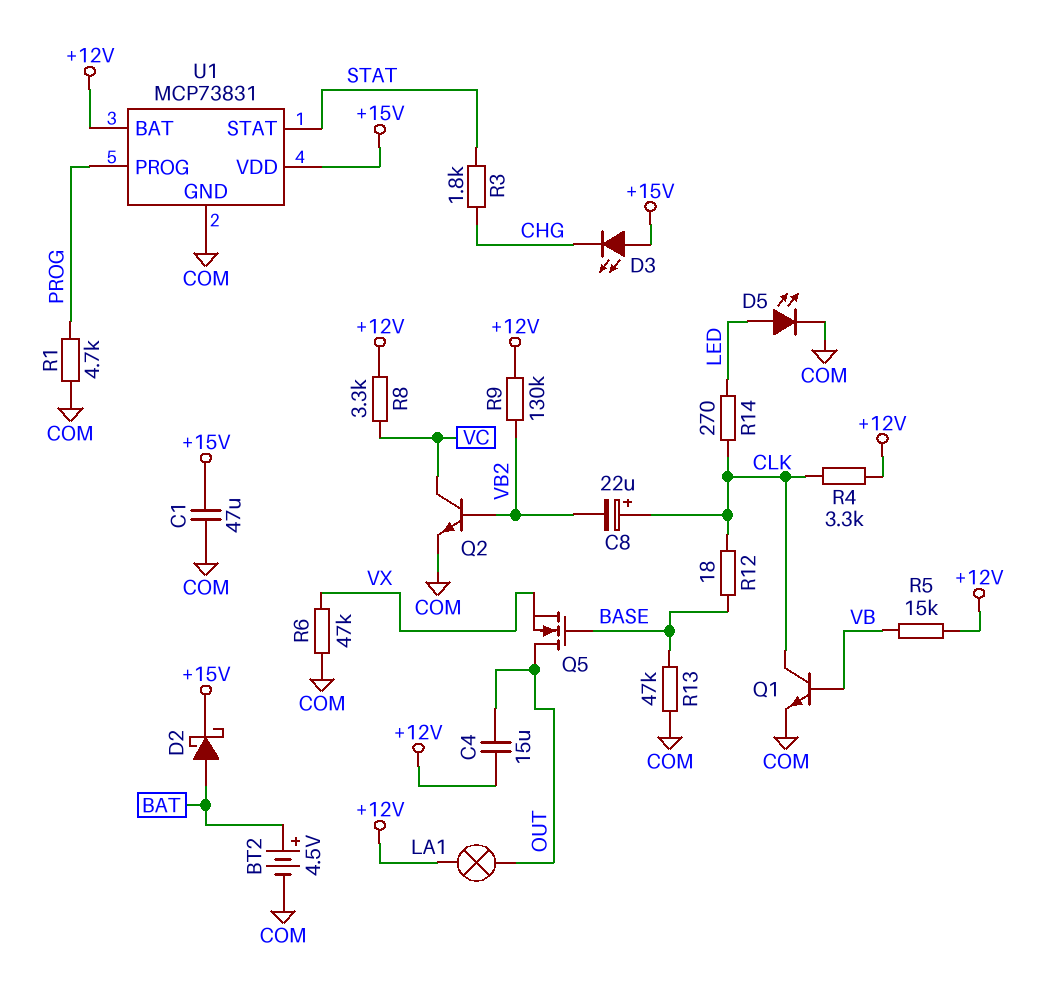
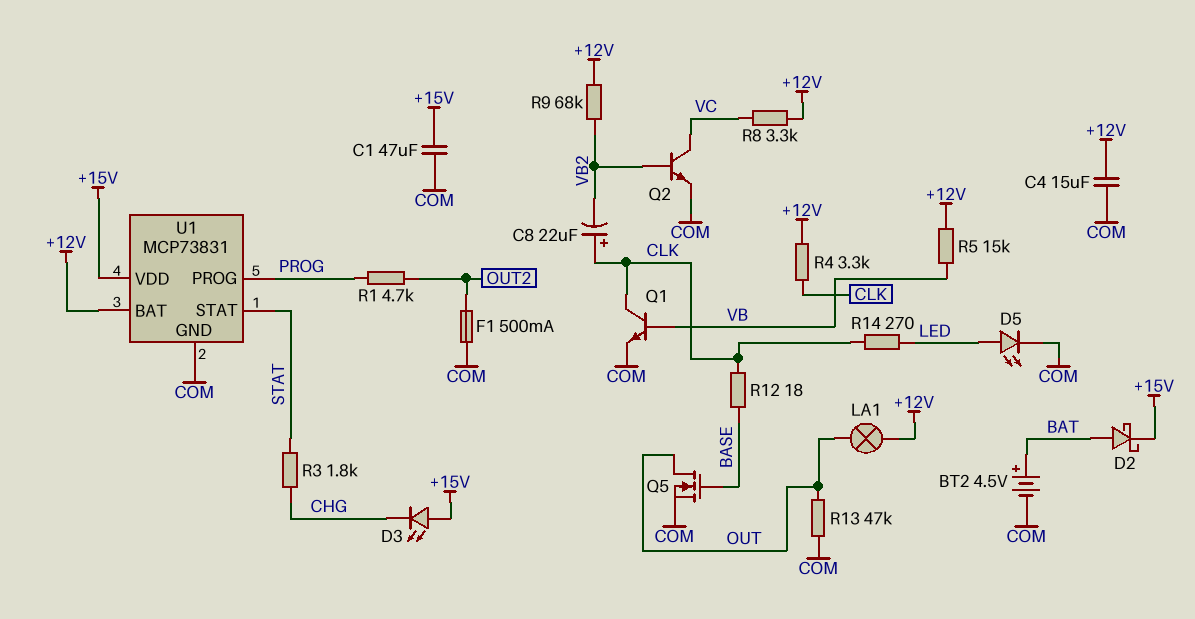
C4: 15uF (+12V, OUT) -> 15uF (+12V, COM)
F1: none -> 500mA (COM, OUT2)
Q5: NMOS (G BASE, D OUT, S VX) -> NMOS (G BASE, D OUT, S COM)
R1: 4.7k (COM, PROG) -> 4.7k (OUT2, PROG)
R6: 47k (COM, VX) -> none
R9: 130k (+12V, VB2) -> 68k (+12V, VB2)
R13: 47k (BASE, COM) -> 47k (COM, OUT)

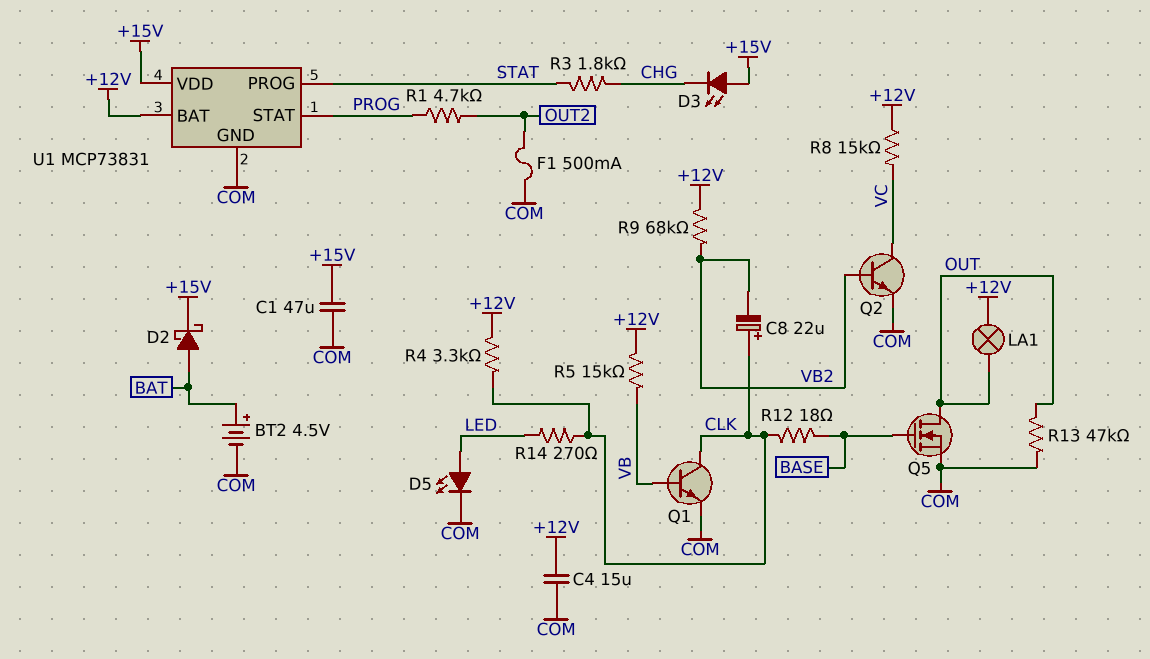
R8: 3.3k (+12V, VC) -> 15k (+12V, VC)
U1 pin PROG: PROG -> STAT
U1 pin STAT: STAT -> PROG

